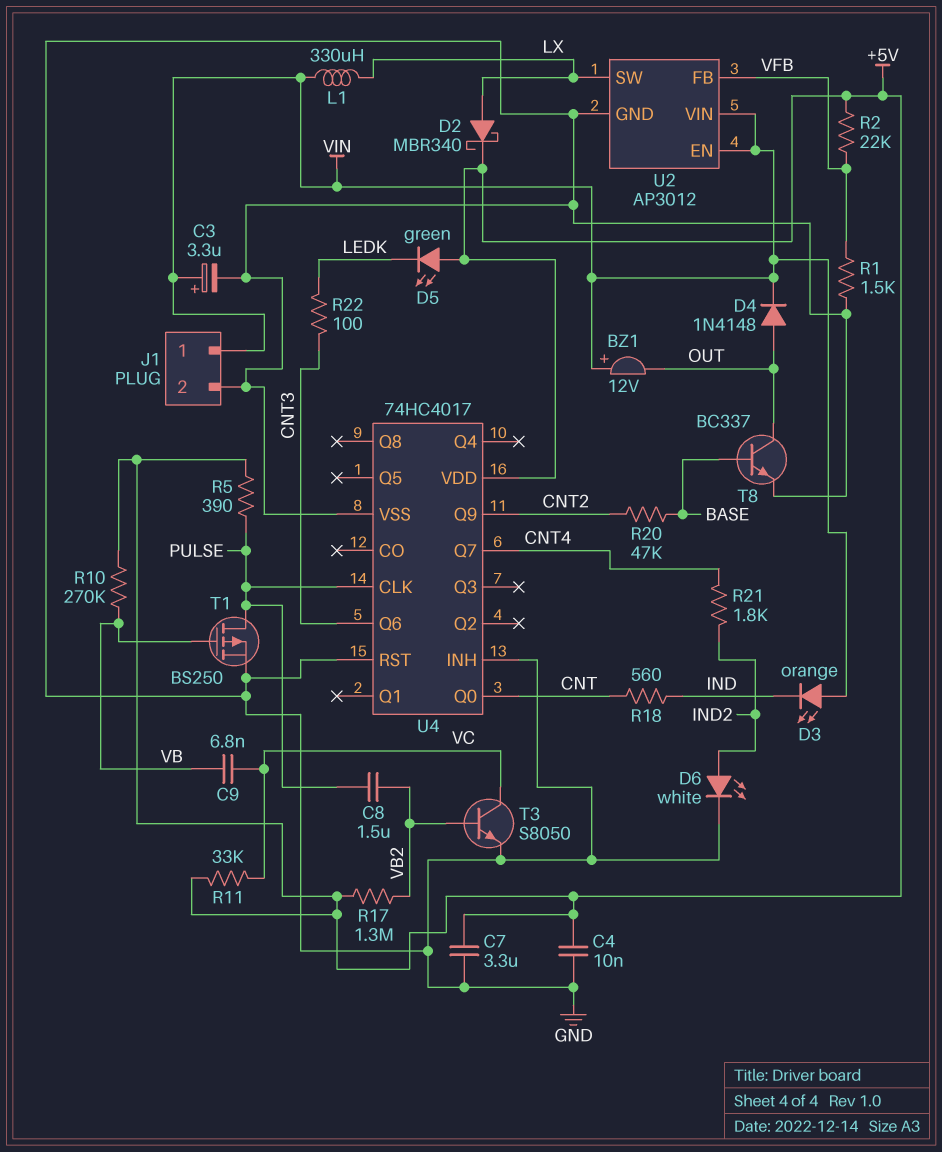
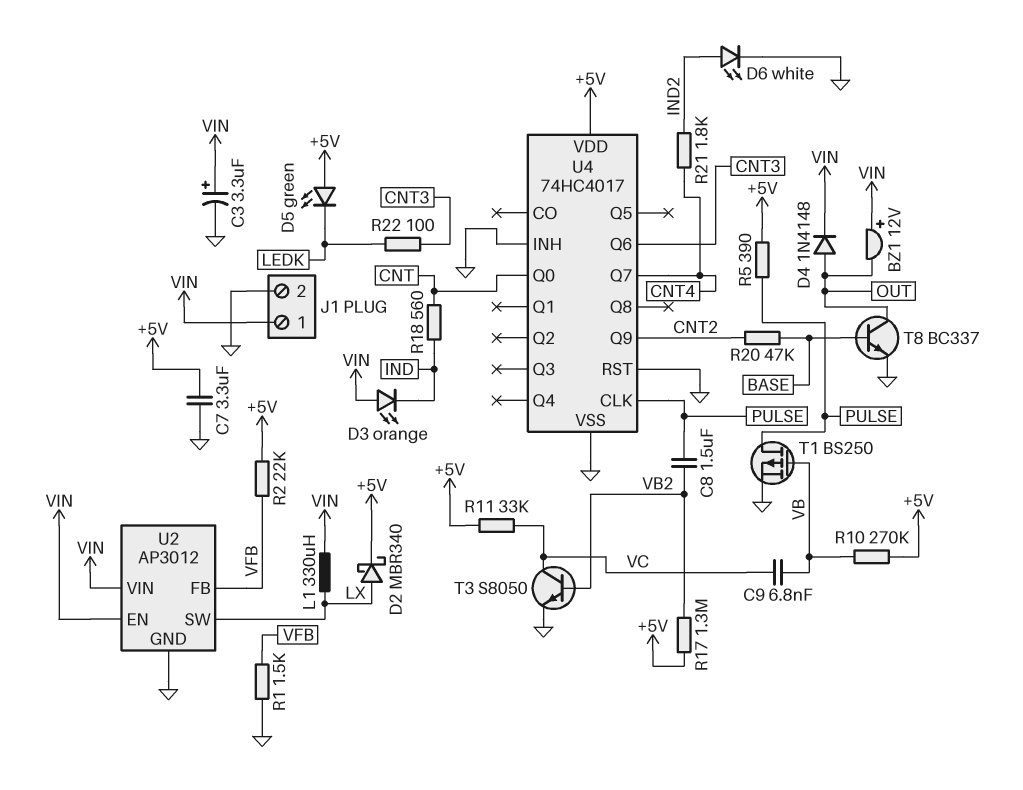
C4: 10nF (+5V, GND) -> none

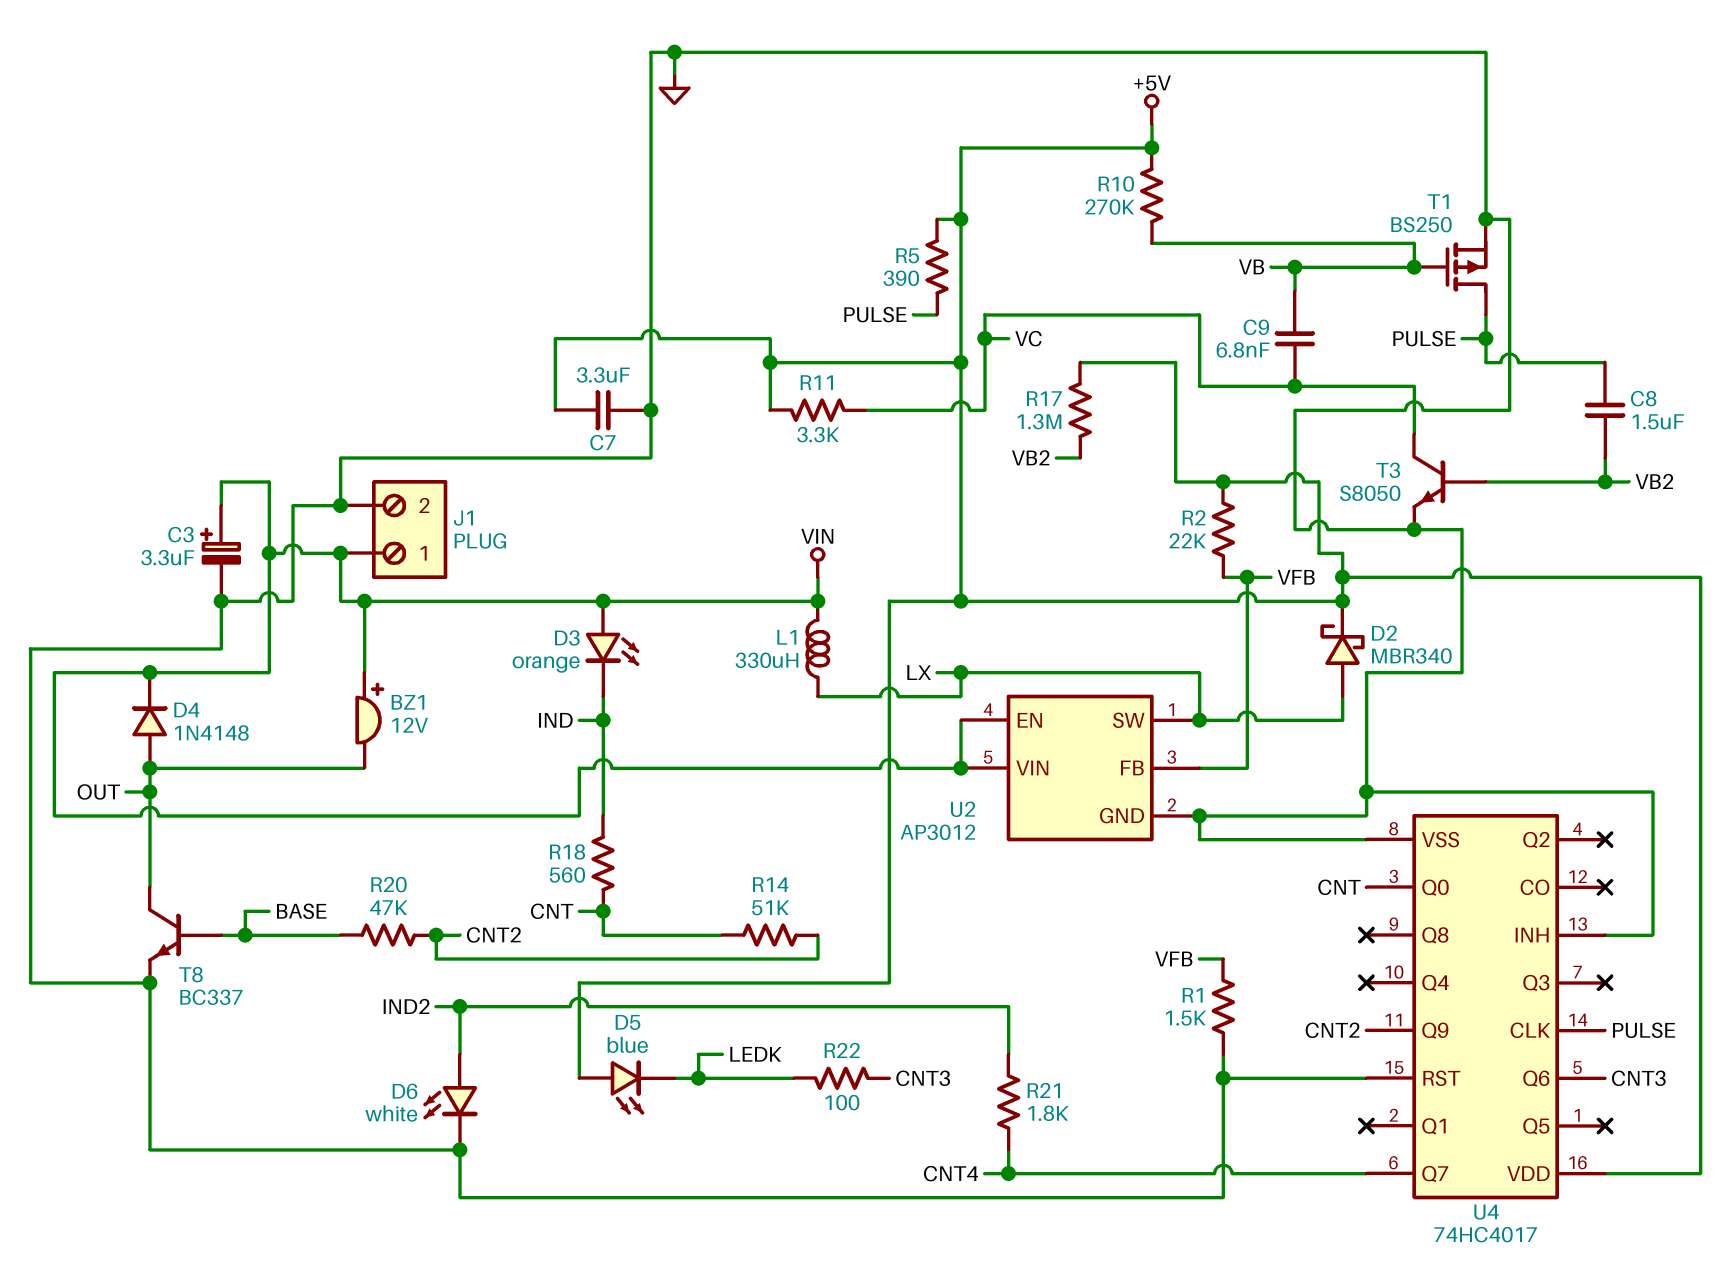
D5: LED green (A +5V, K LEDK) -> LED blue (A +5V, K LEDK)
R11: 33k (+5V, VC) -> 3.3k (+5V, VC)
R14: none -> 51k (CNT, CNT2)

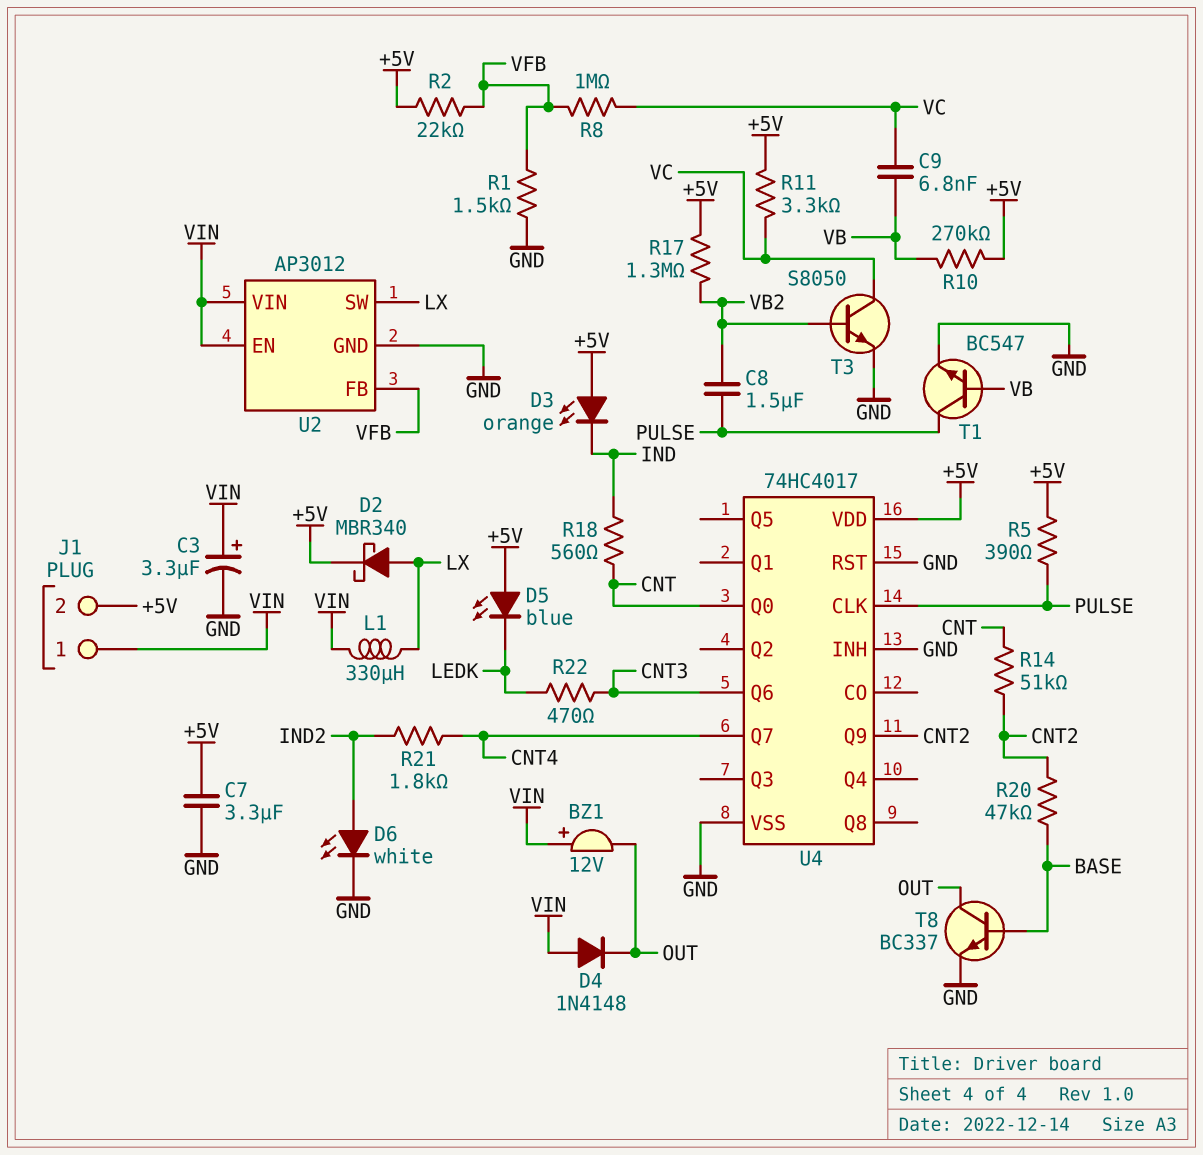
D3: LED orange (A VIN, K IND) -> LED orange (A +5V, K IND)
D4: diode 1N4148 (A OUT, K VIN) -> diode 1N4148 (A VIN, K OUT)
J1 pin 2: GND -> +5V
R8: none -> 1M (VC, VFB)
R22: 100 (CNT3, LEDK) -> 470 (CNT3, LEDK)
T1: PMOS BS250 (G VB, D PULSE, S GND) -> NPN BC547 (B VB, C PULSE, E GND)

